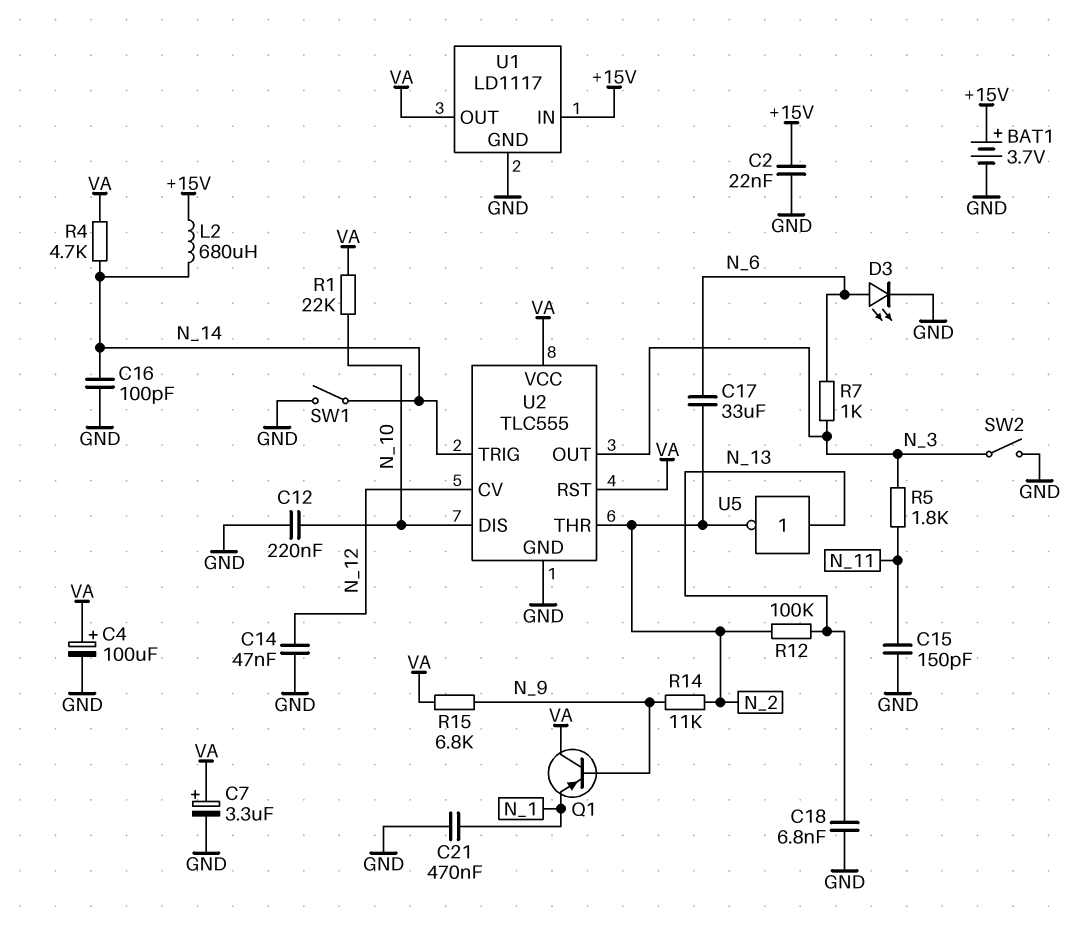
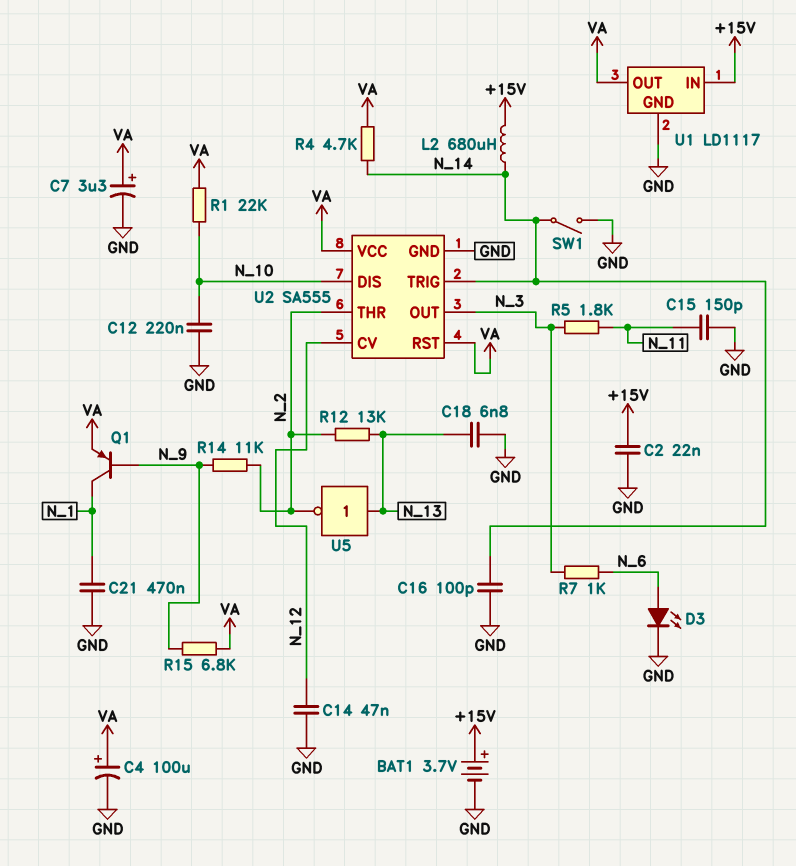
C17: 33uF (N_2, N_6) -> none
Q1: PNP (B N_9, C VA, E N_1) -> PNP (B N_9, C N_1, E VA)
R12: 100k (N_2, N_13) -> 13k (N_2, N_13)
SW2: switch (GND, N_3) -> none
U2: TLC555 -> SA555

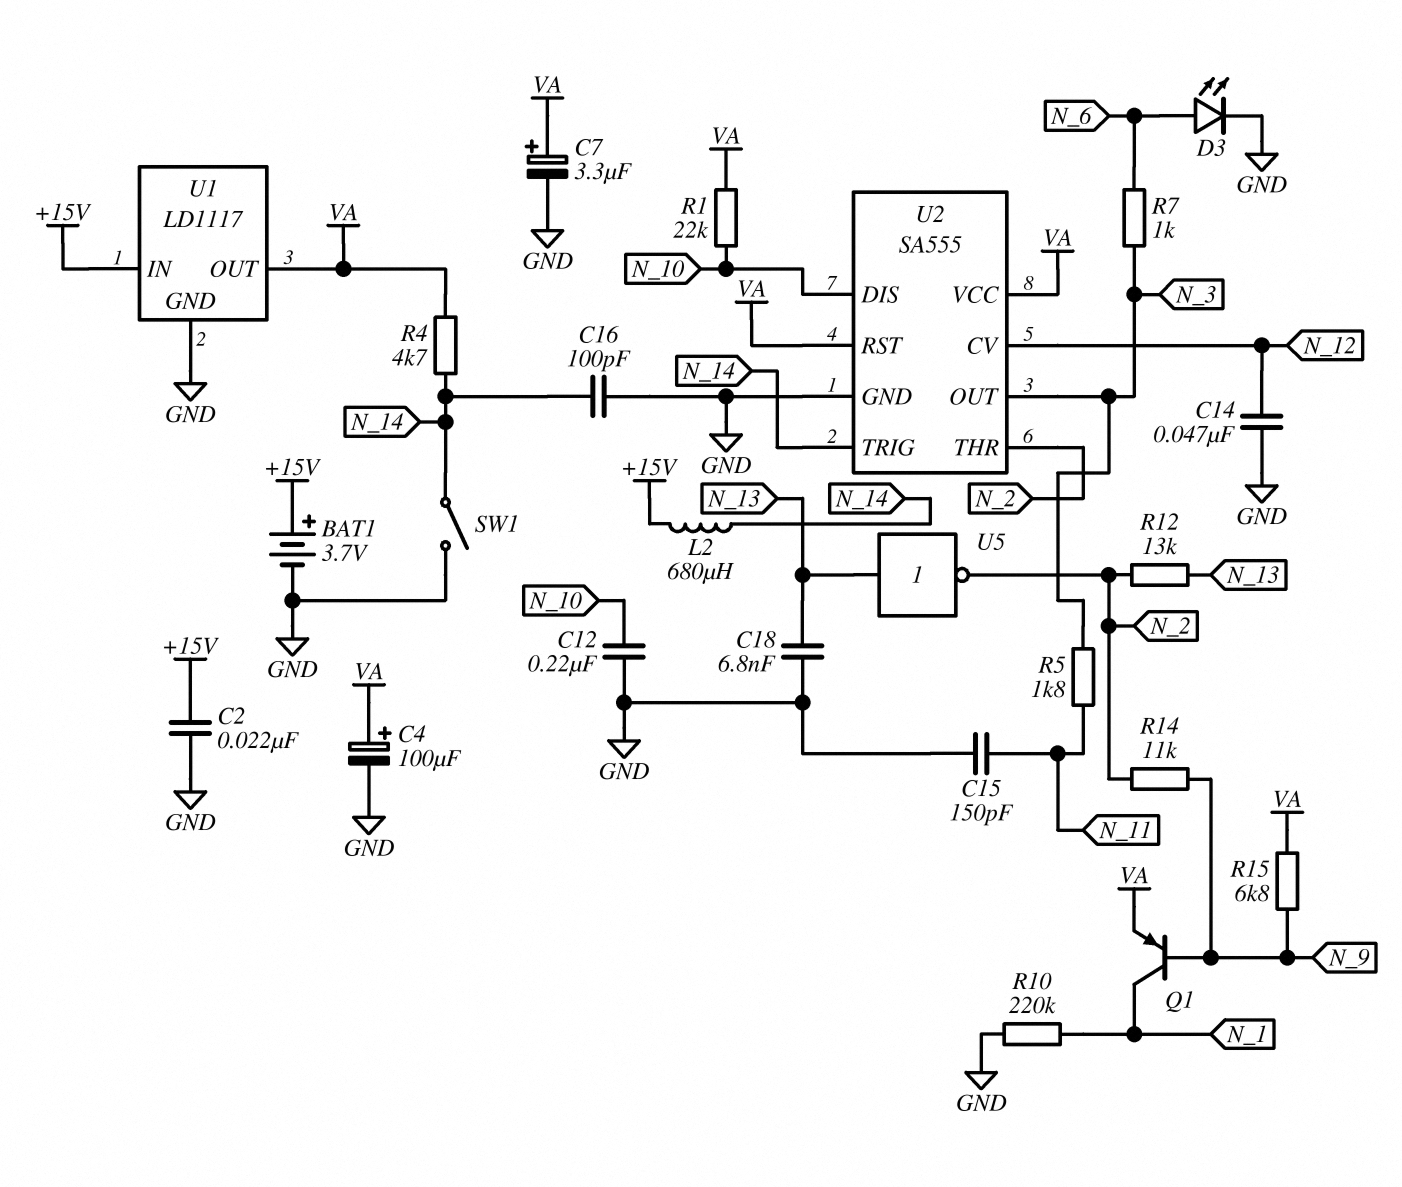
C21: 470nF (GND, N_1) -> none
R10: none -> 220k (GND, N_1)

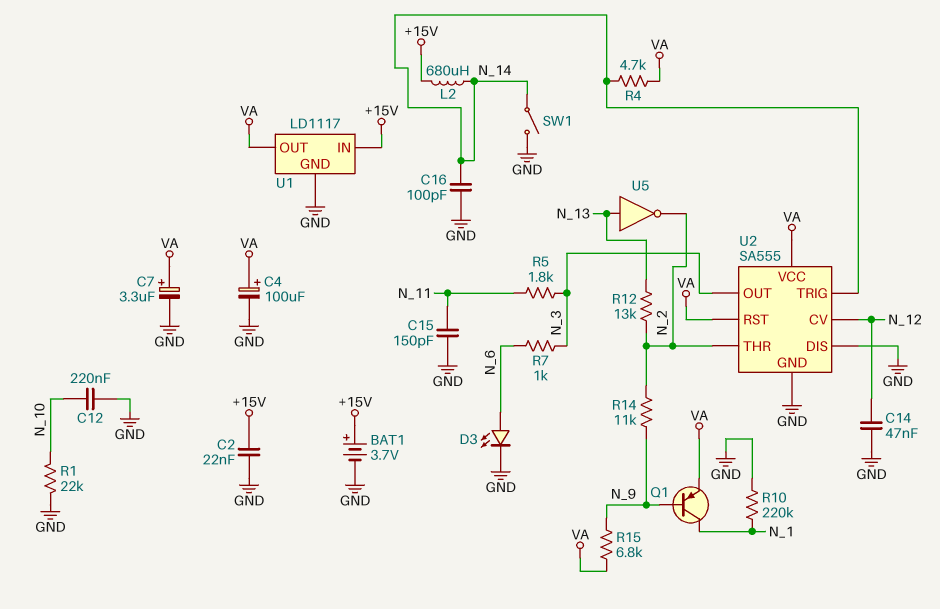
C18: 6.8nF (GND, N_13) -> none
R1: 22k (N_10, VA) -> 22k (GND, N_10)
U2 pin DIS: N_10 -> GND

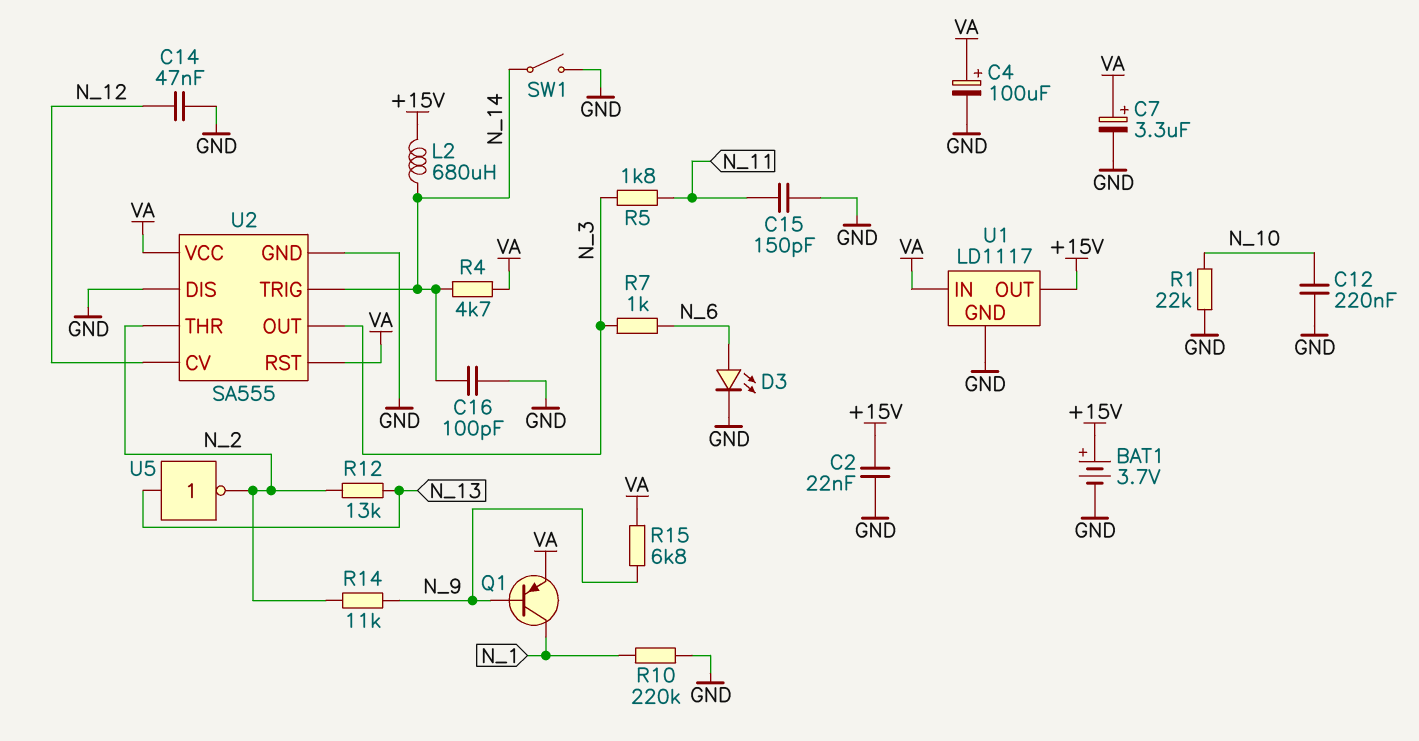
U1 pin IN: +15V -> VA
U1 pin OUT: VA -> +15V

